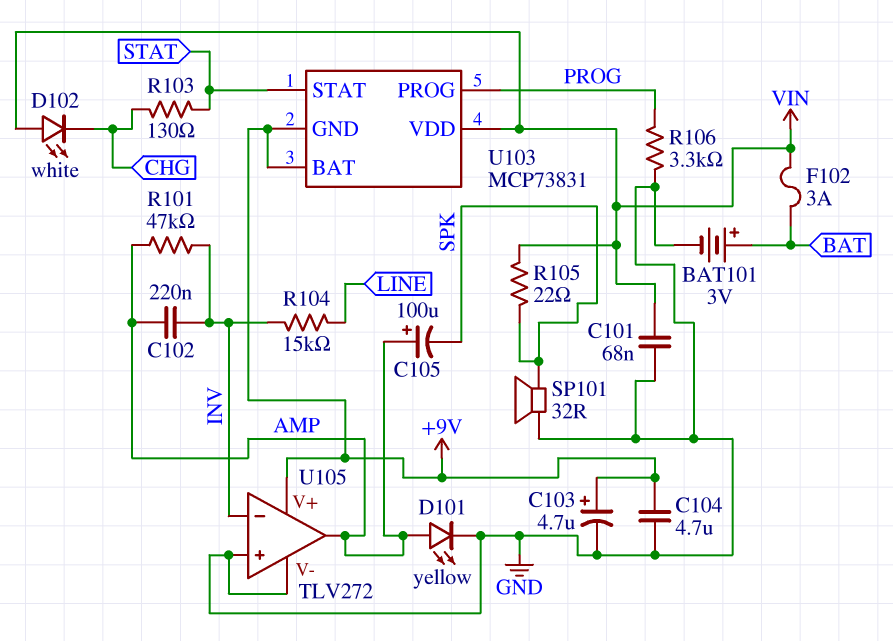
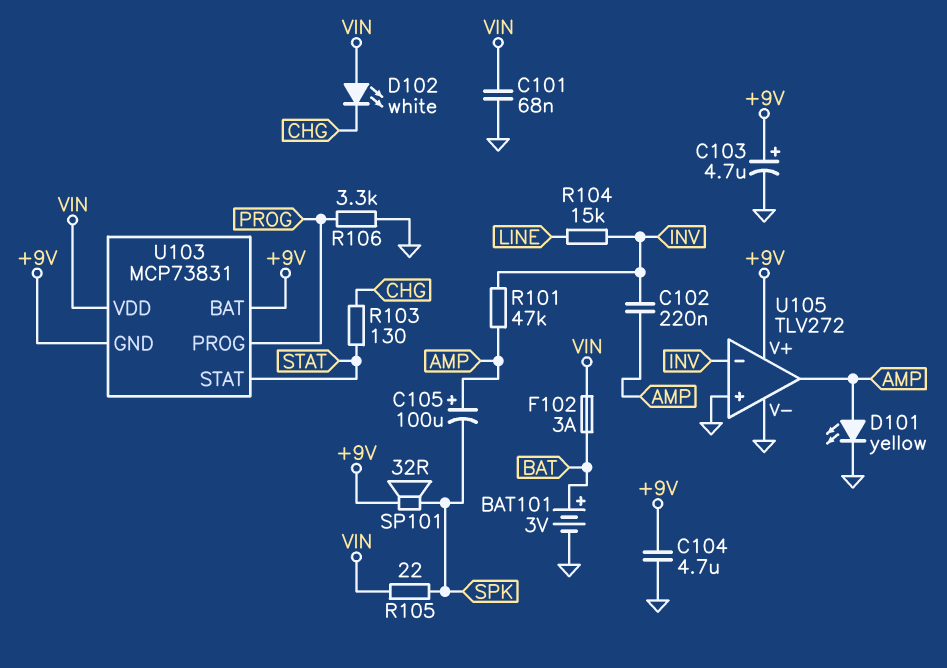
SP101: speaker 32R (GND, SPK) -> speaker 32R (+9V, SPK)

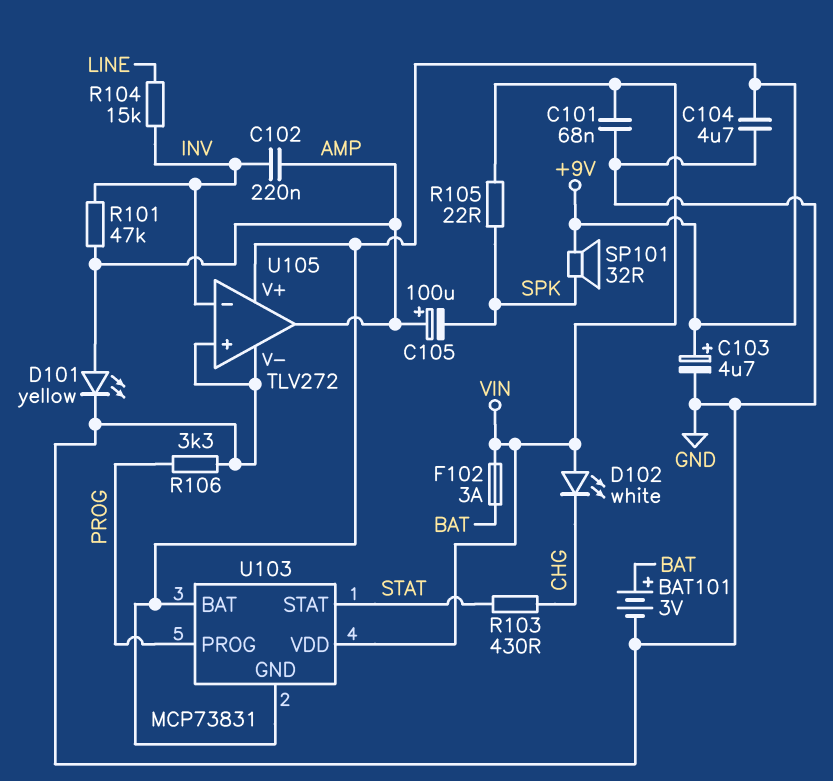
R103: 130 (CHG, STAT) -> 430 (CHG, STAT)

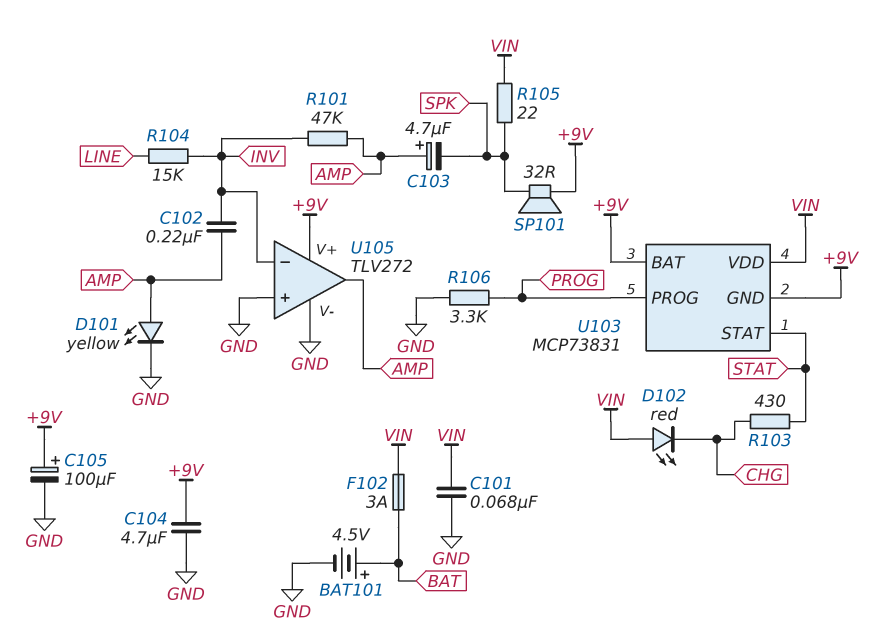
BAT101: 3V (plus BAT, minus GND) -> 4.5V (plus BAT, minus GND)
C103: 4.7uF (plus +9V, minus GND) -> 4.7uF (plus AMP, minus SPK)
C105: 100uF (plus AMP, minus SPK) -> 100uF (plus +9V, minus GND)
D102: LED white (A VIN, K CHG) -> LED red (A VIN, K CHG)

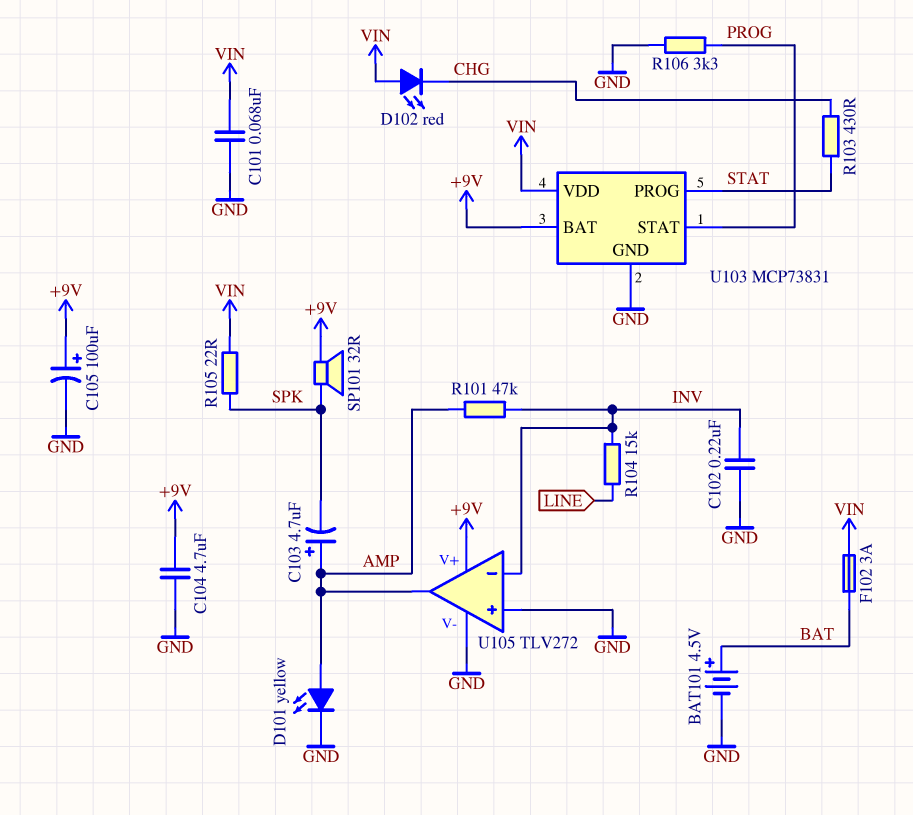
C102: 220nF (AMP, INV) -> 220nF (GND, INV)
U103 pin GND: +9V -> GND
U103 pin PROG: PROG -> STAT
U103 pin STAT: STAT -> PROG

